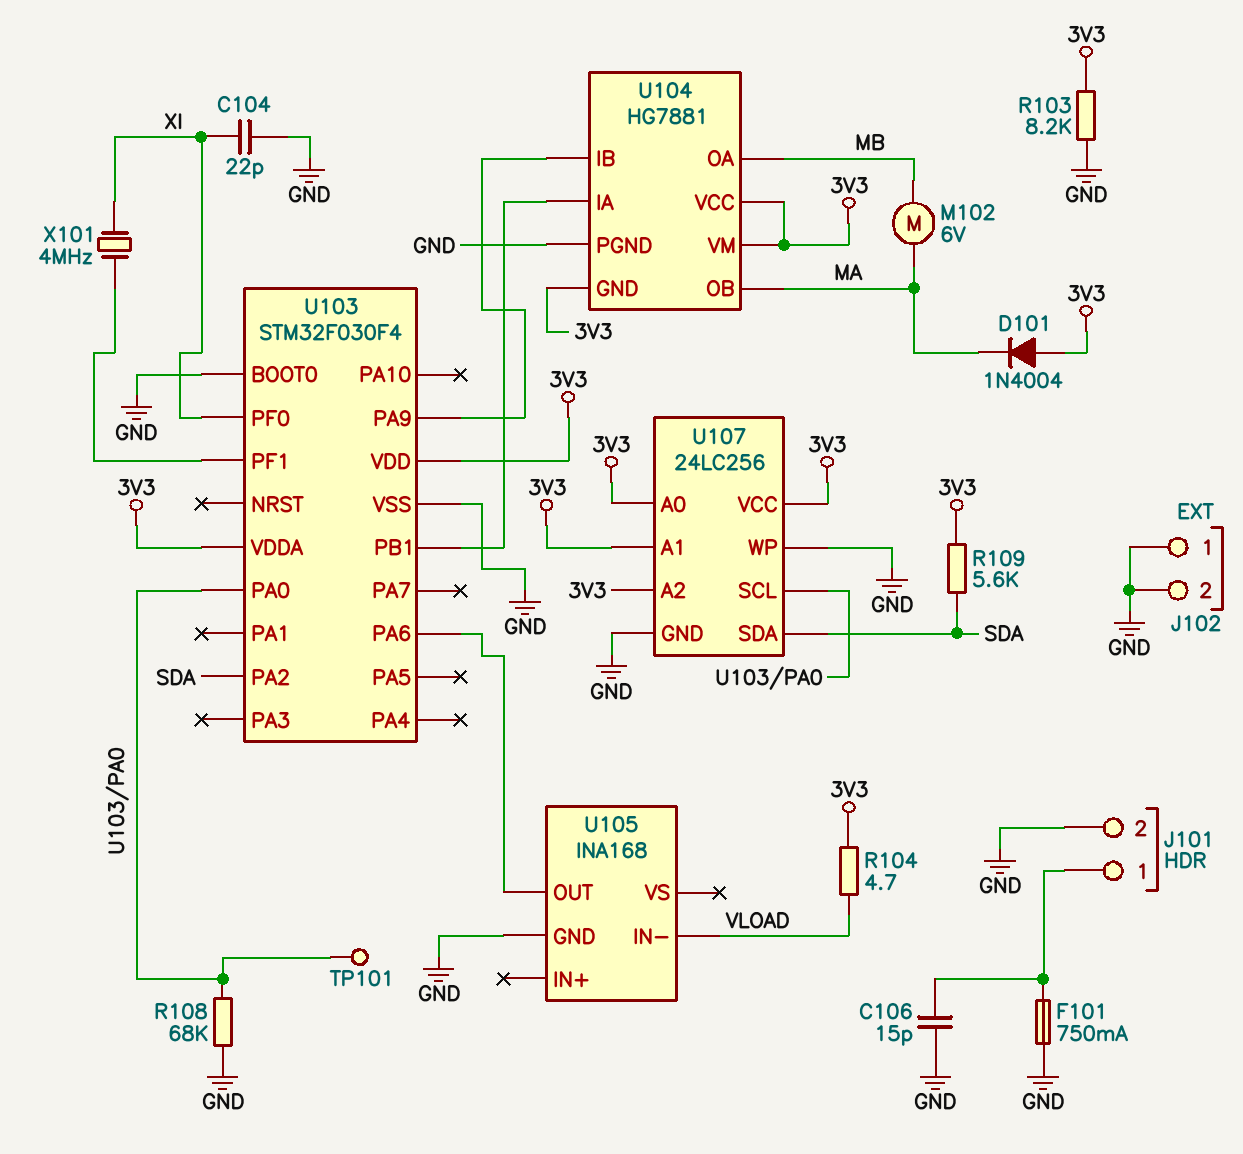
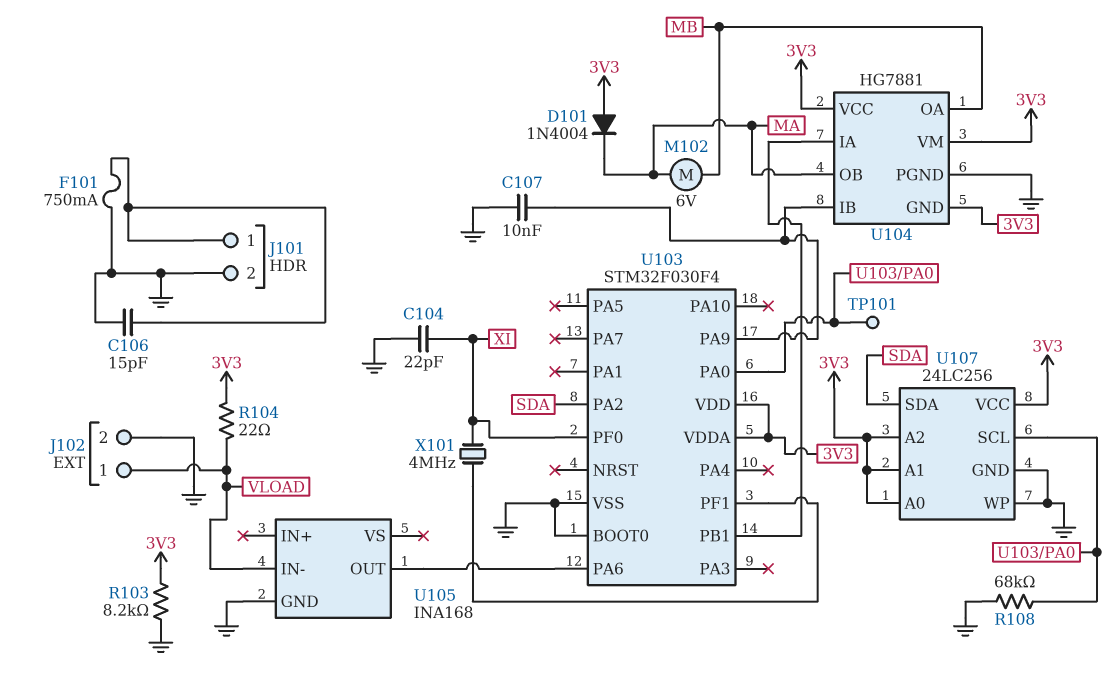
C107: none -> 10nF (GND, U103/PA9)
J102 pin 1: GND -> VLOAD
R104: 4.7 (3V3, VLOAD) -> 22 (3V3, VLOAD)
R109: 5.6k (3V3, SDA) -> none

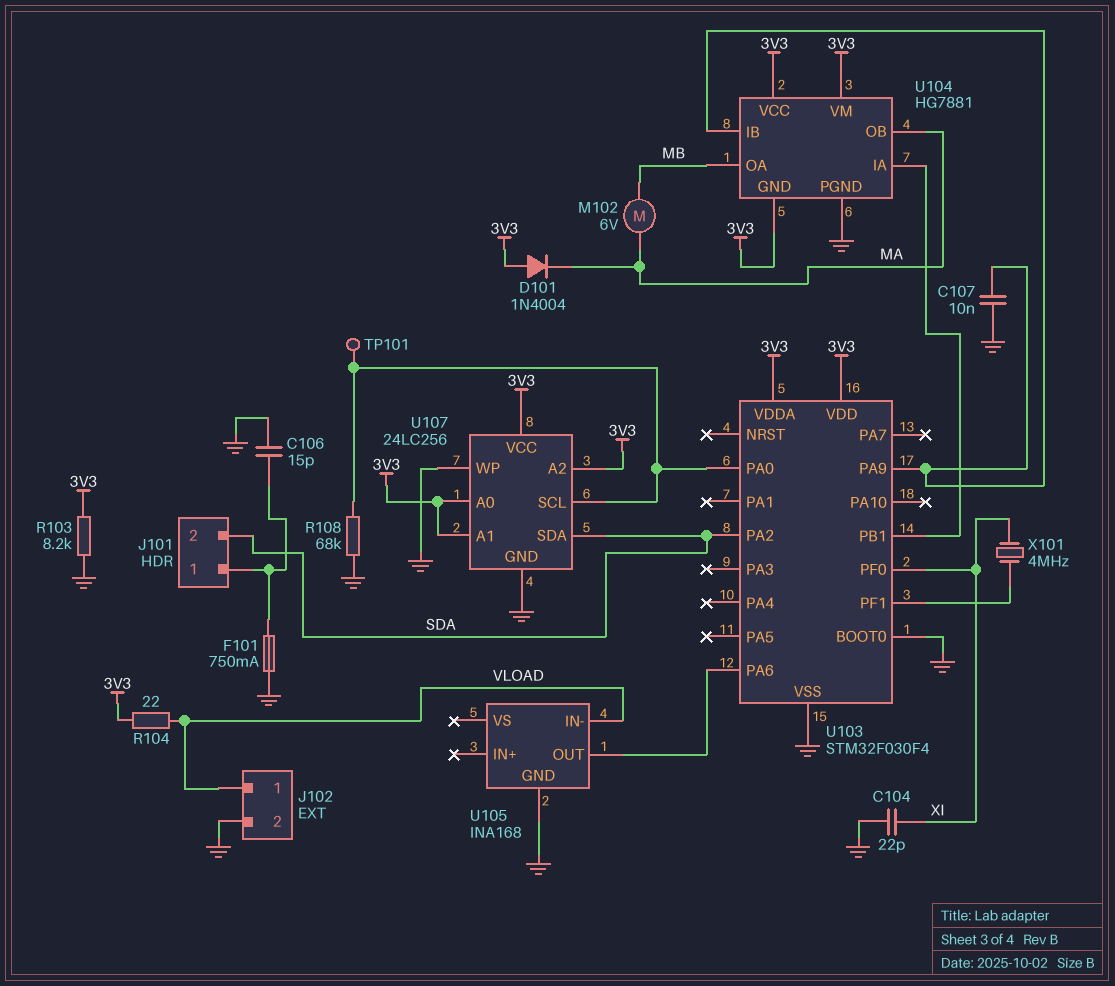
J101 pin 2: GND -> SDA

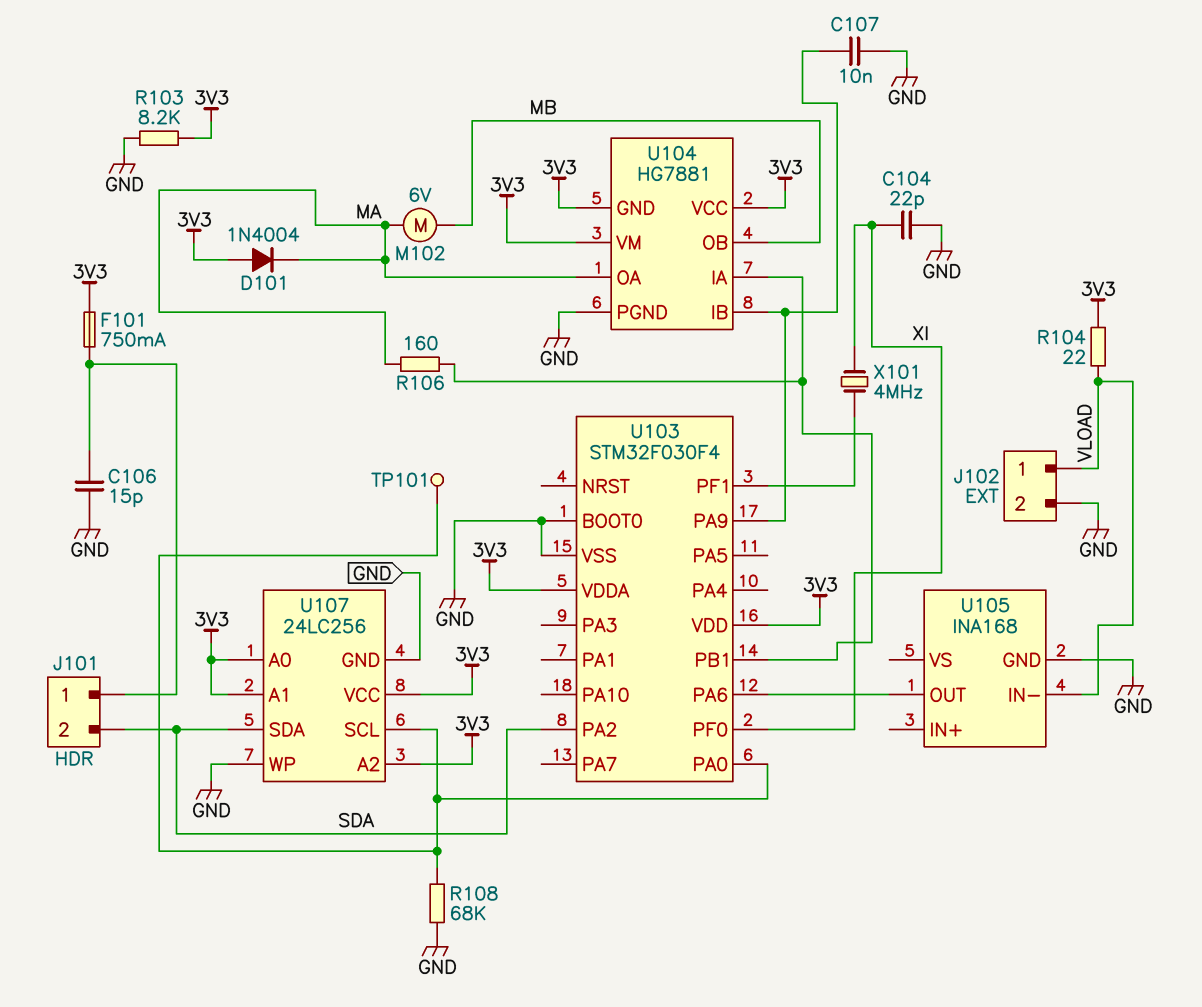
F101: 750mA (GND, J101/1) -> 750mA (3V3, J101/1)
R106: none -> 160 (MA, U103/PB1)
U104 pin OA: MB -> MA
U104 pin OB: MA -> MB

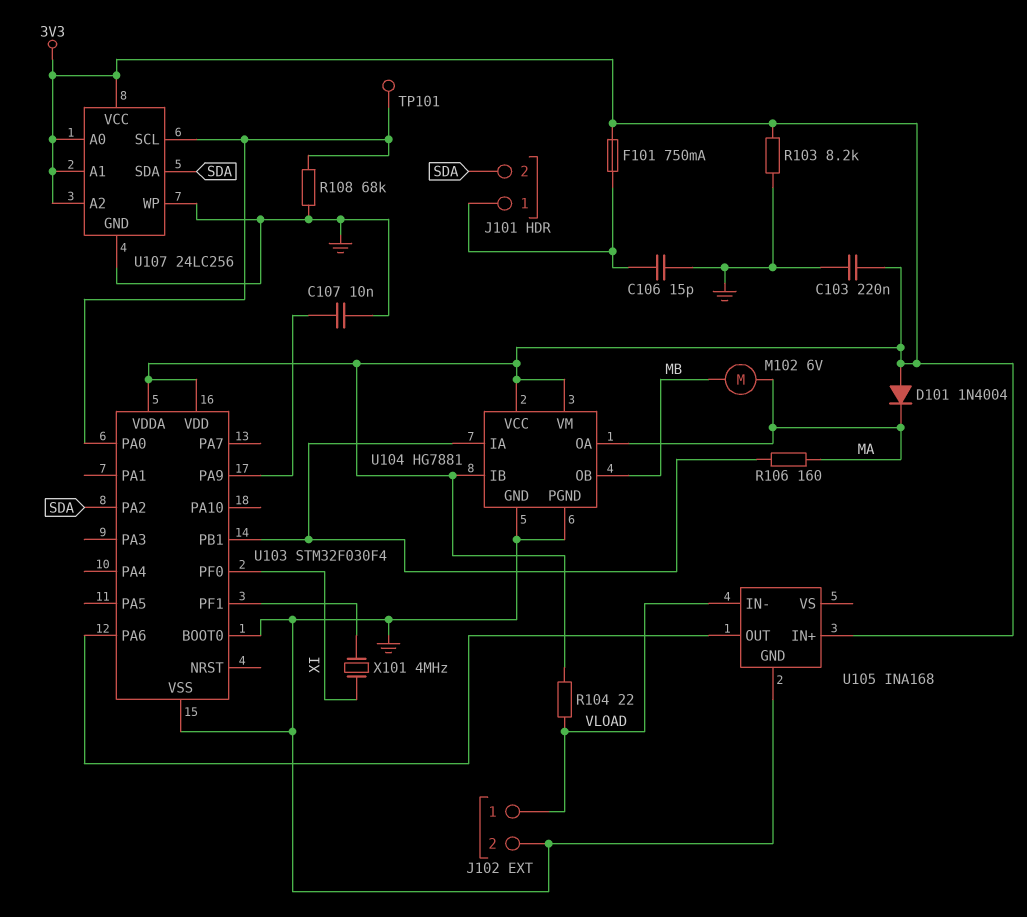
C103: none -> 220nF (3V3, GND)
C104: 22pF (GND, XI) -> none
U104 pin GND: 3V3 -> GND
U104 pin IB: U103/PA9 -> 3V3
U105 pin IN+: none -> 3V3

